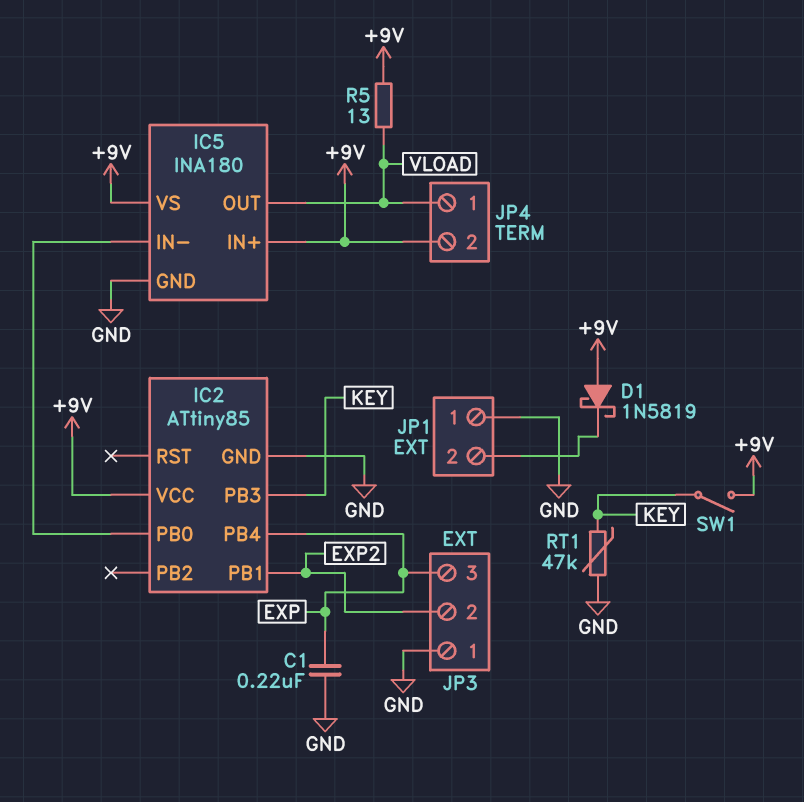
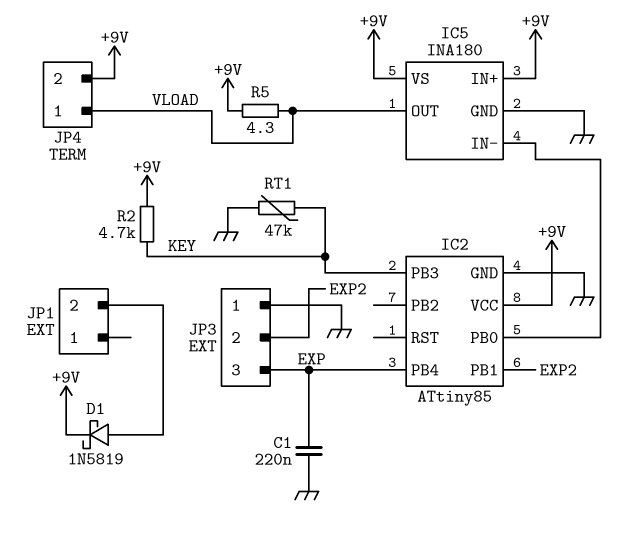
D1: schottky 1N5819 (A +9V, K JP1/2) -> schottky 1N5819 (A JP1/2, K +9V)
JP1 pin 1: GND -> none
R2: none -> 4.7k (+9V, KEY)
R5: 13 (+9V, VLOAD) -> 4.3 (+9V, VLOAD)
SW1: switch (+9V, KEY) -> none

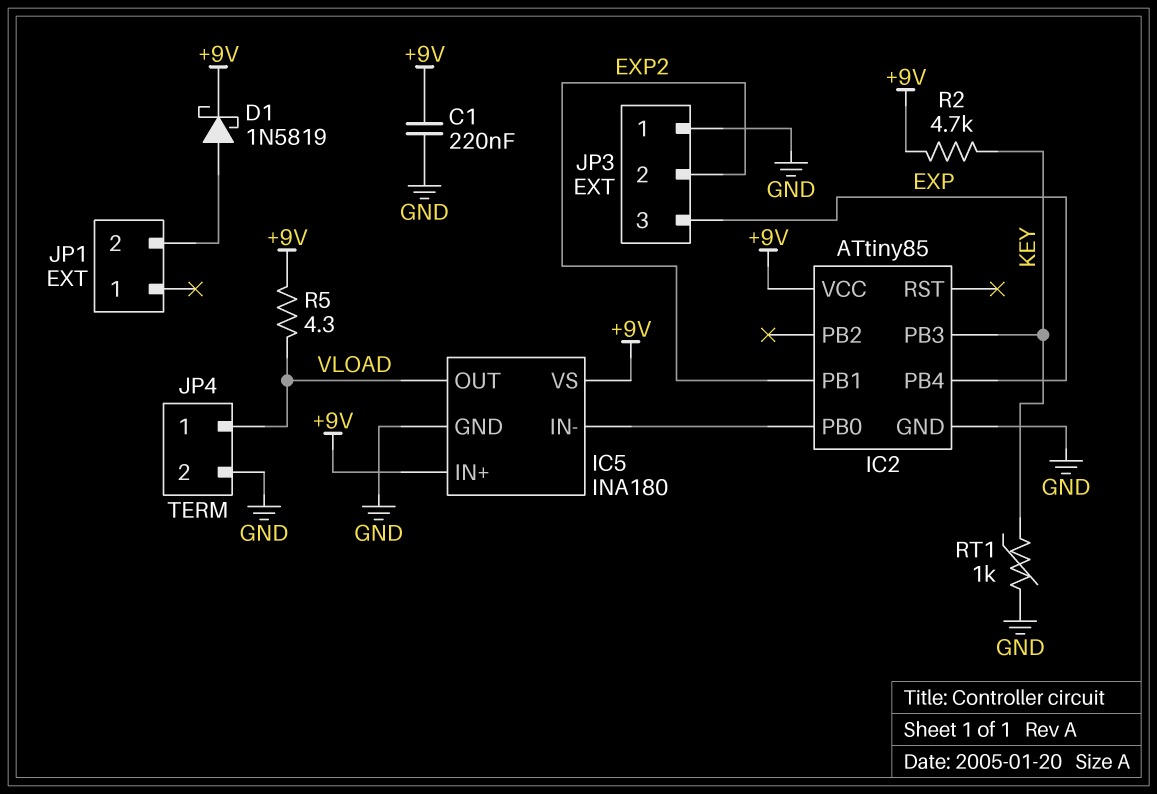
C1: 220nF (EXP, GND) -> 220nF (+9V, GND)
JP4 pin 2: +9V -> GND
RT1: 47k (GND, KEY) -> 1k (GND, KEY)

